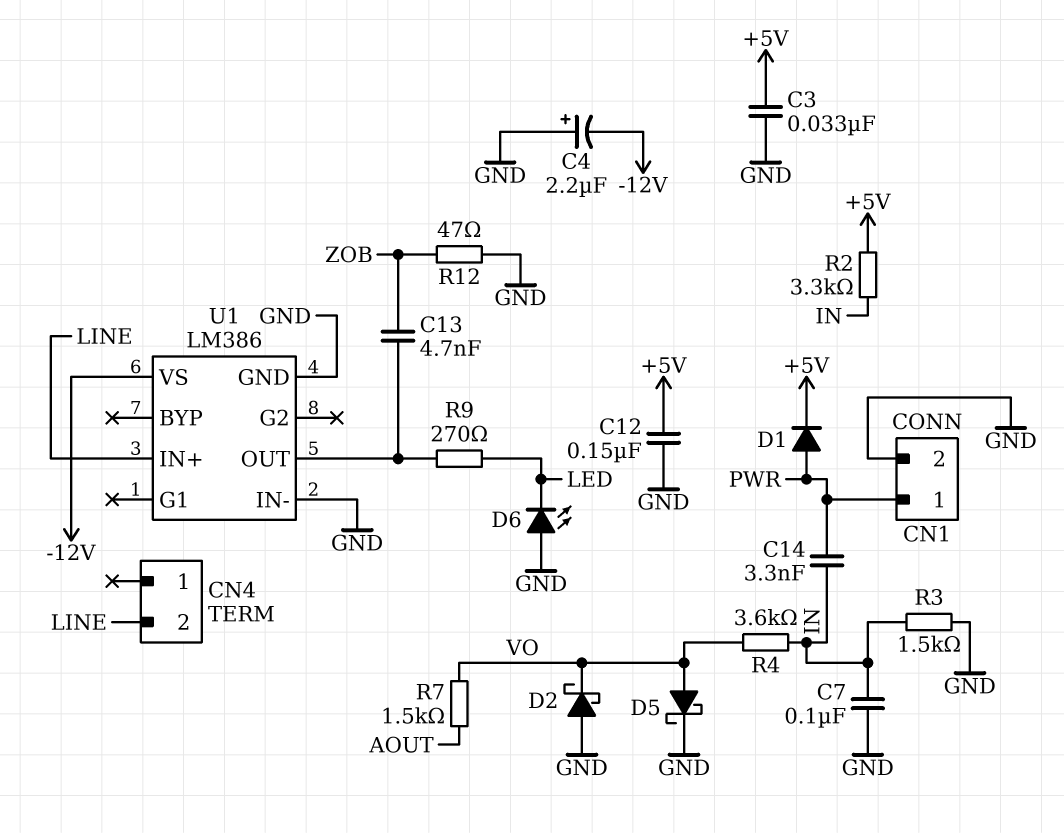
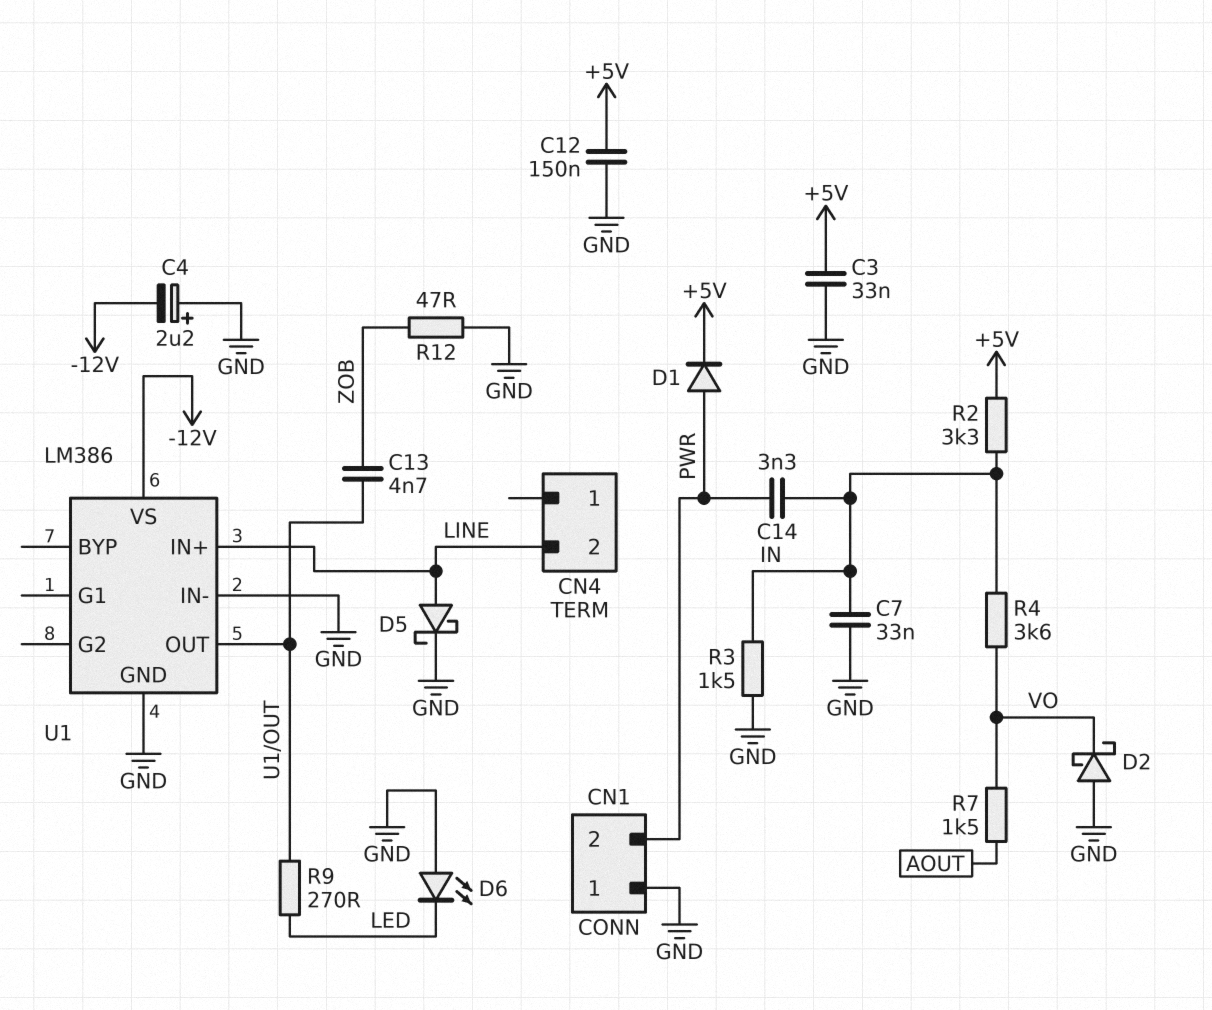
C7: 100nF (GND, IN) -> 33nF (GND, IN)
CN1 pin 1: PWR -> GND
CN1 pin 2: GND -> PWR
D5: schottky (A VO, K GND) -> schottky (A LINE, K GND)

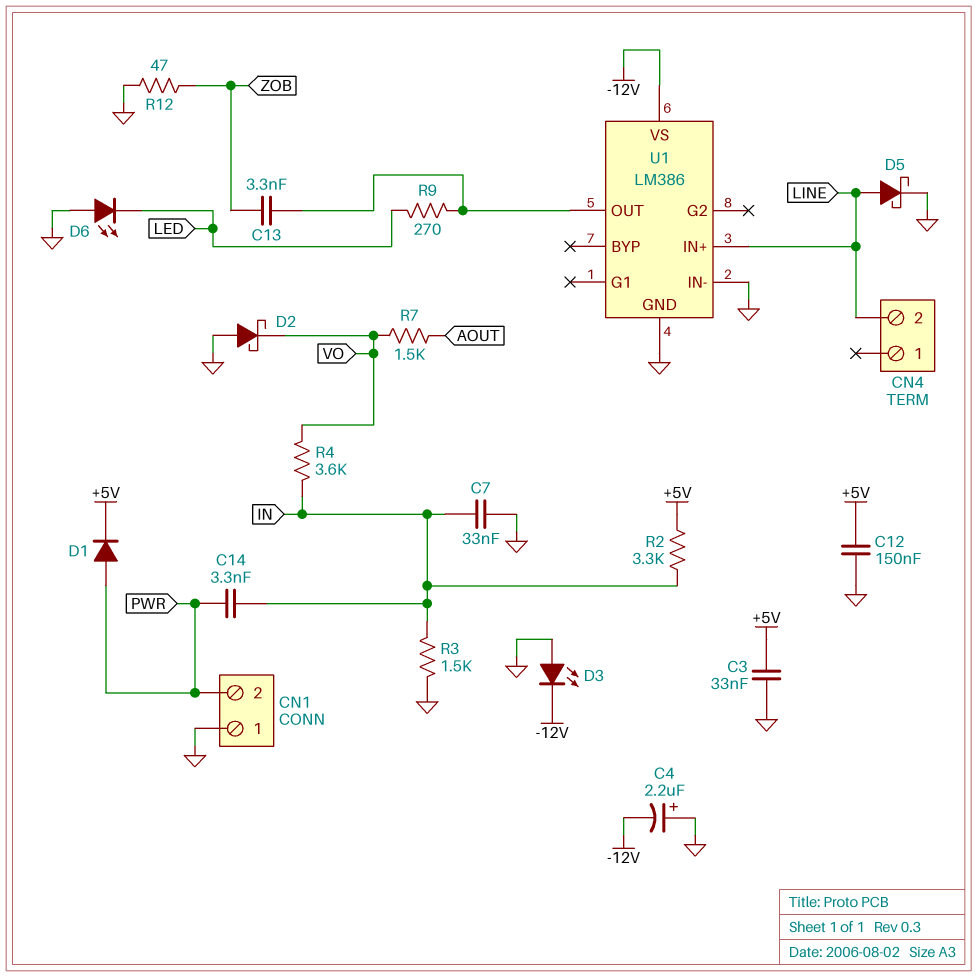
C13: 4.7nF (U1/OUT, ZOB) -> 3.3nF (U1/OUT, ZOB)
D3: none -> LED (A GND, K -12V)

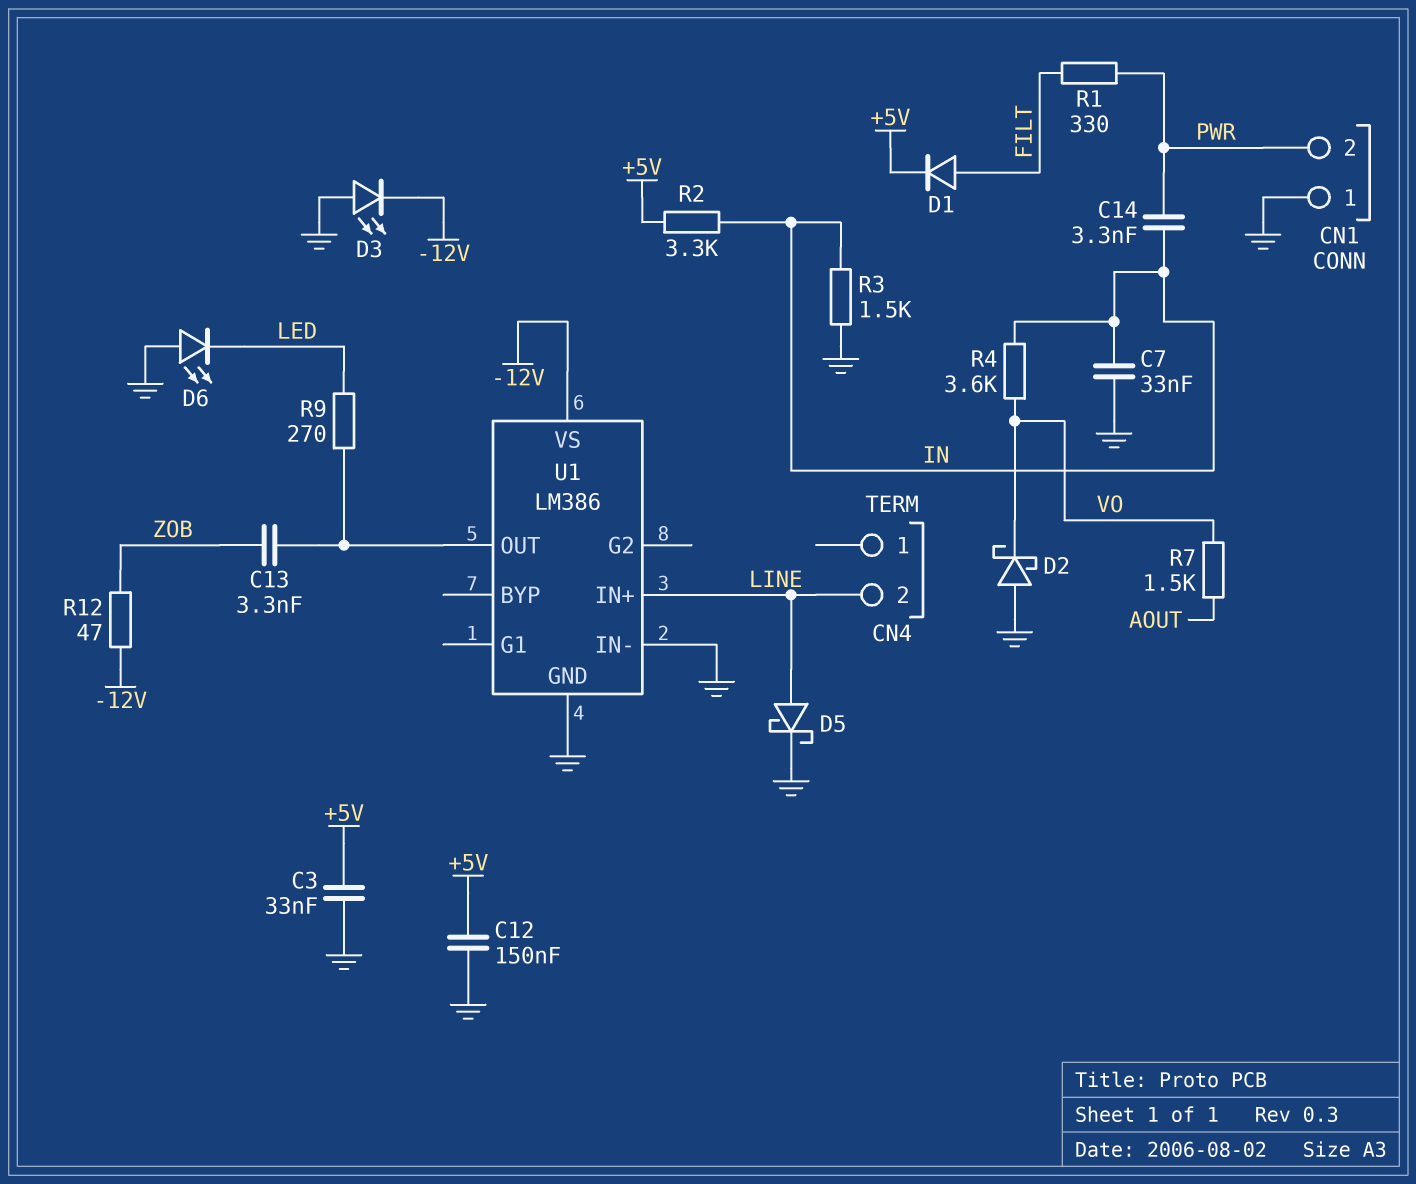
C4: 2.2uF (plus GND, minus -12V) -> none
D1: diode (A PWR, K +5V) -> diode (A FILT, K +5V)
R1: none -> 330 (FILT, PWR)
R12: 47 (GND, ZOB) -> 47 (-12V, ZOB)

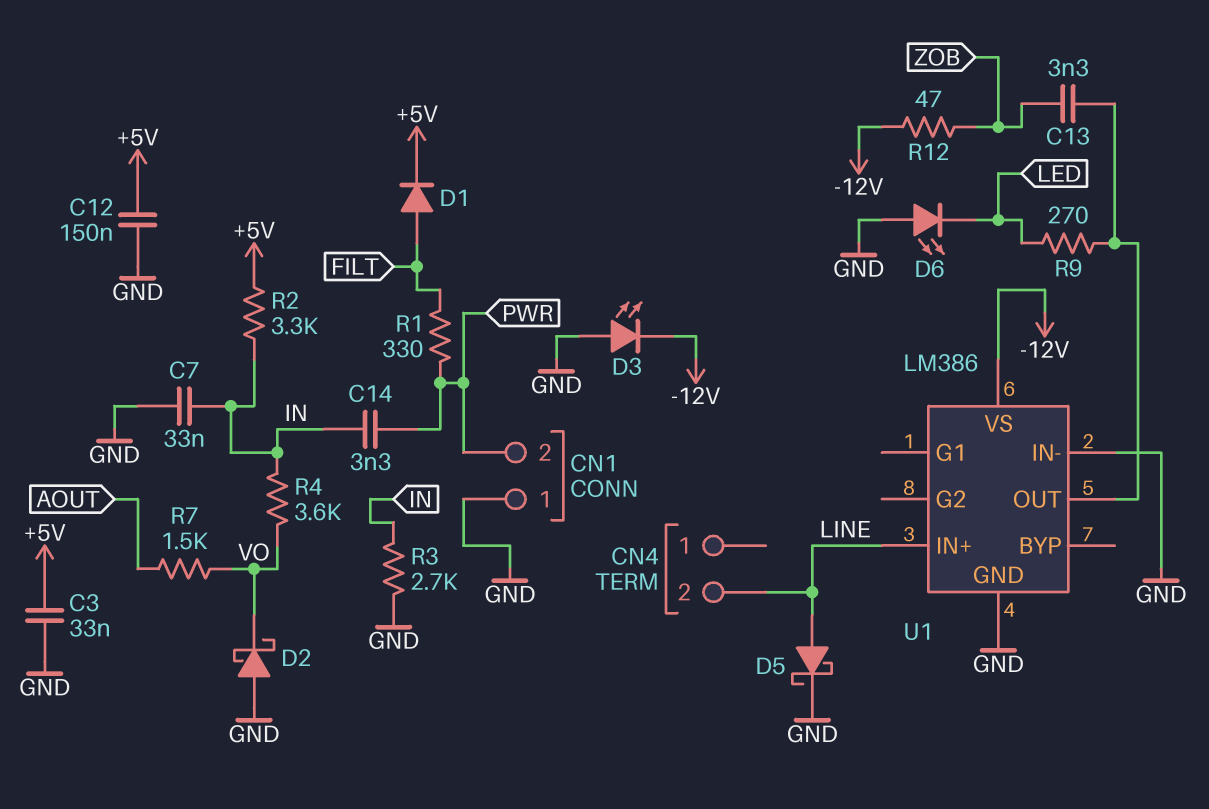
R3: 1.5k (GND, IN) -> 2.7k (GND, IN)

